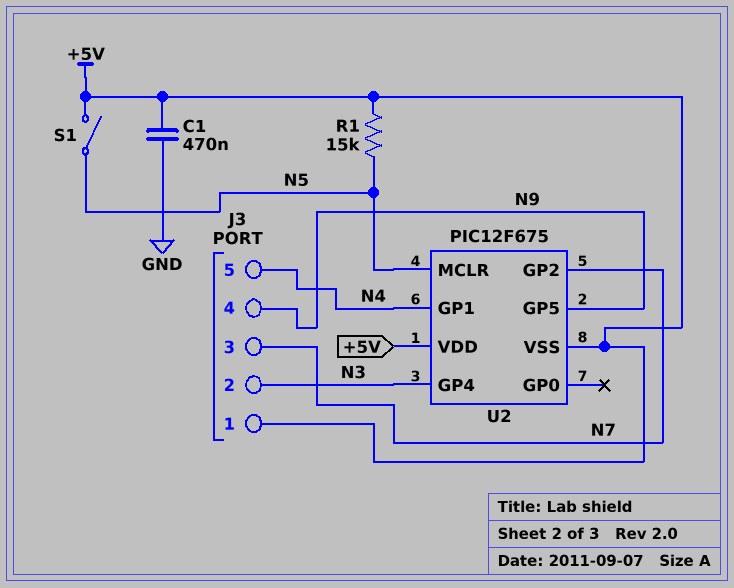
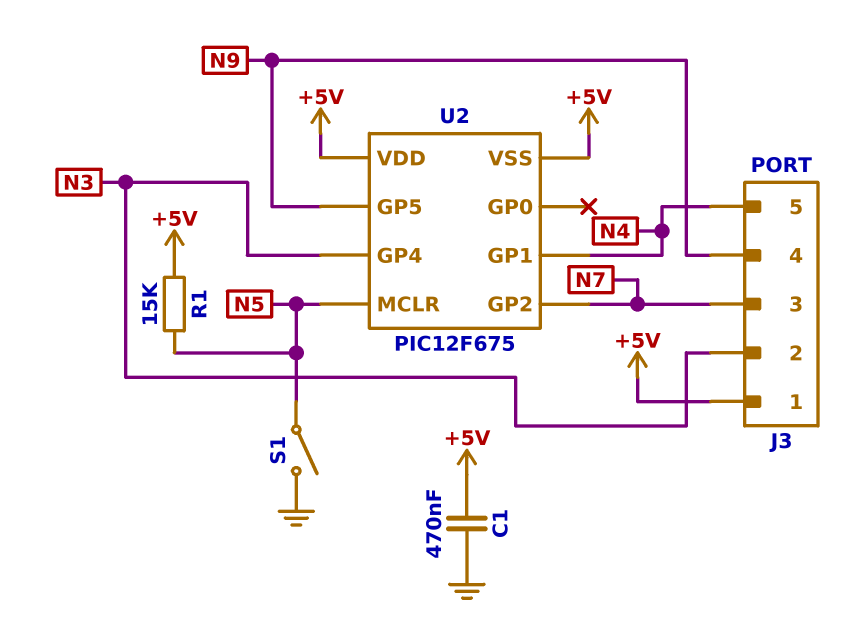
S1: switch (+5V, N5) -> switch (GND, N5)

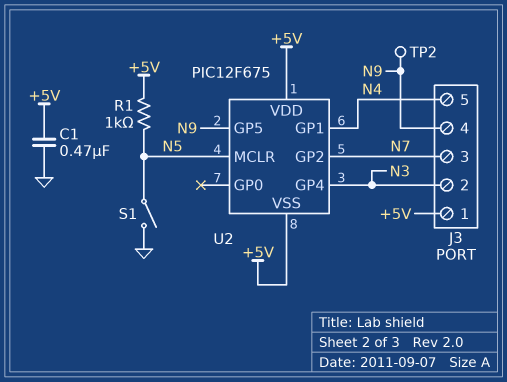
R1: 15k (+5V, N5) -> 1k (+5V, N5)
TP2: none -> test point (N9)

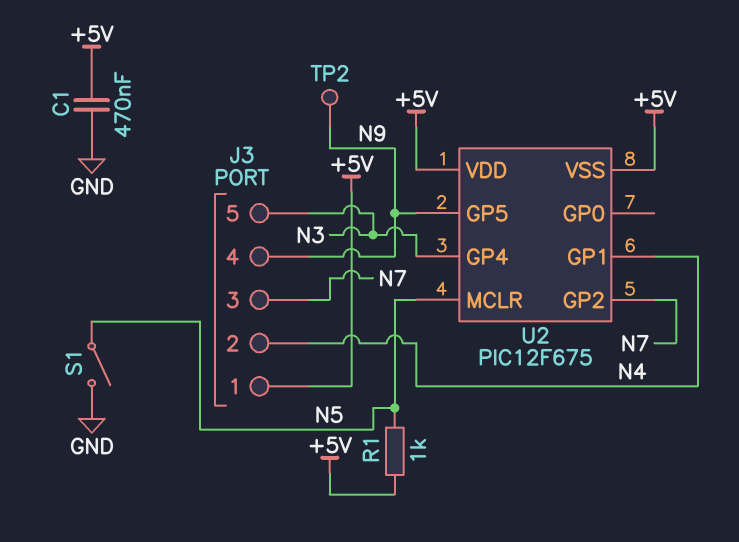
J3 pin 2: N3 -> N4
J3 pin 5: N4 -> N3

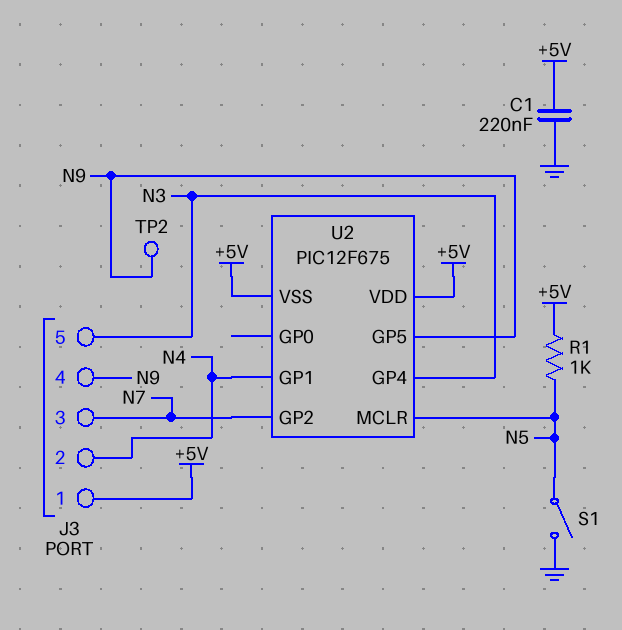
C1: 470nF (+5V, GND) -> 220nF (+5V, GND)

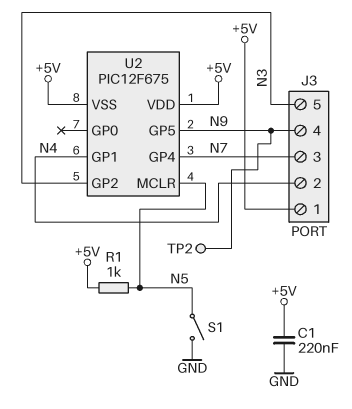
U2 pin GP2: N7 -> N3
U2 pin GP4: N3 -> N7

